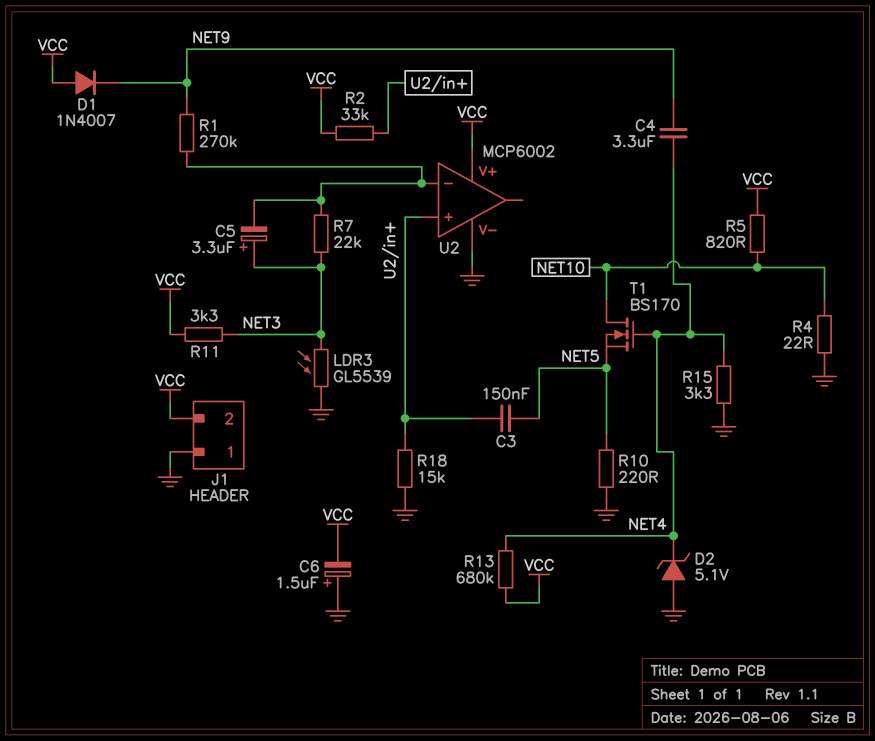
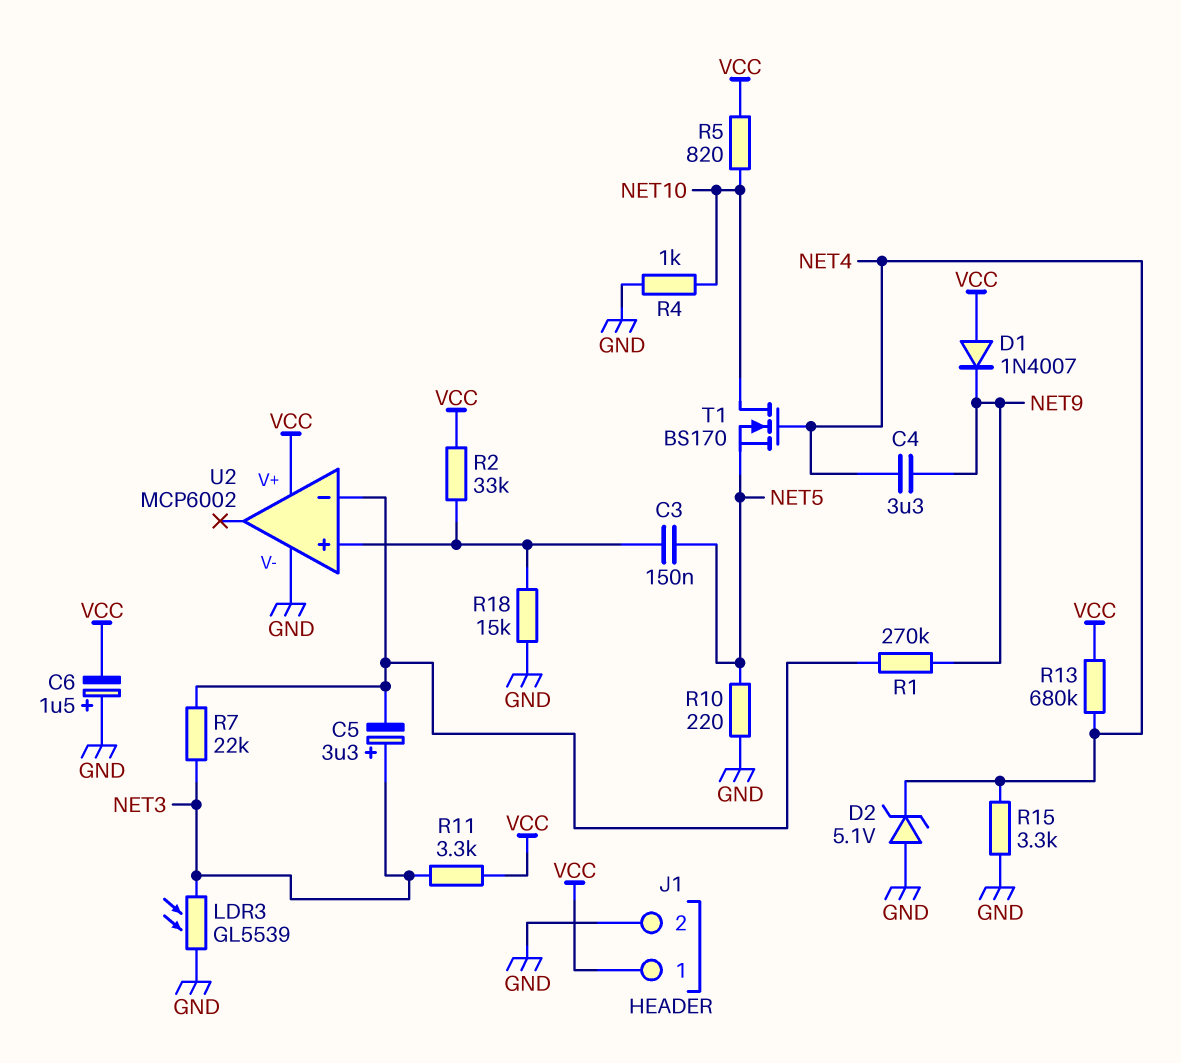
J1 pin 1: GND -> VCC
J1 pin 2: VCC -> GND
R4: 22 (GND, NET10) -> 1k (GND, NET10)

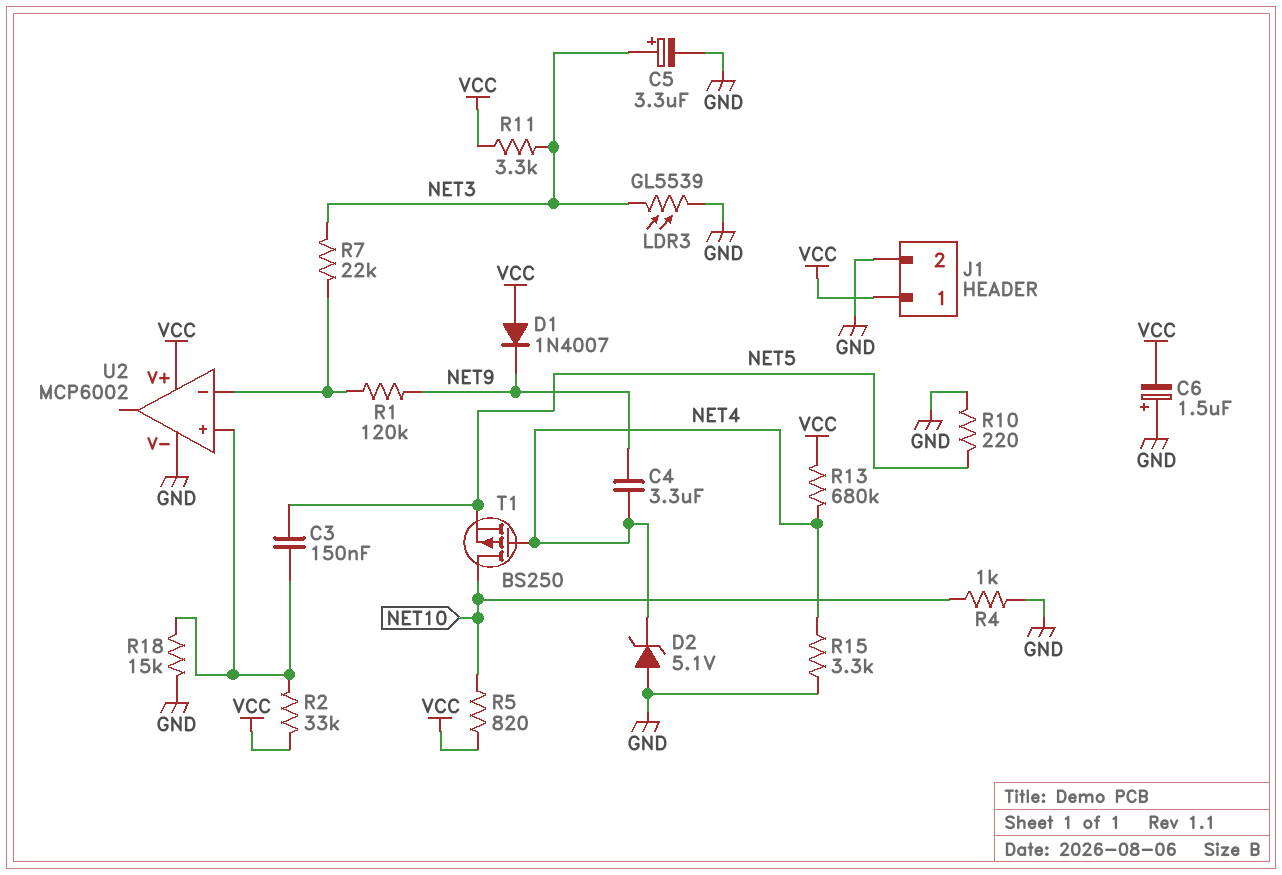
C5: 3.3uF (plus NET3, minus U2/in-) -> 3.3uF (plus NET3, minus GND)
R1: 270k (NET9, U2/in-) -> 120k (NET9, U2/in-)
T1: NMOS BS170 (G NET4, D NET10, S NET5) -> PMOS BS250 (G NET4, D NET10, S NET5)

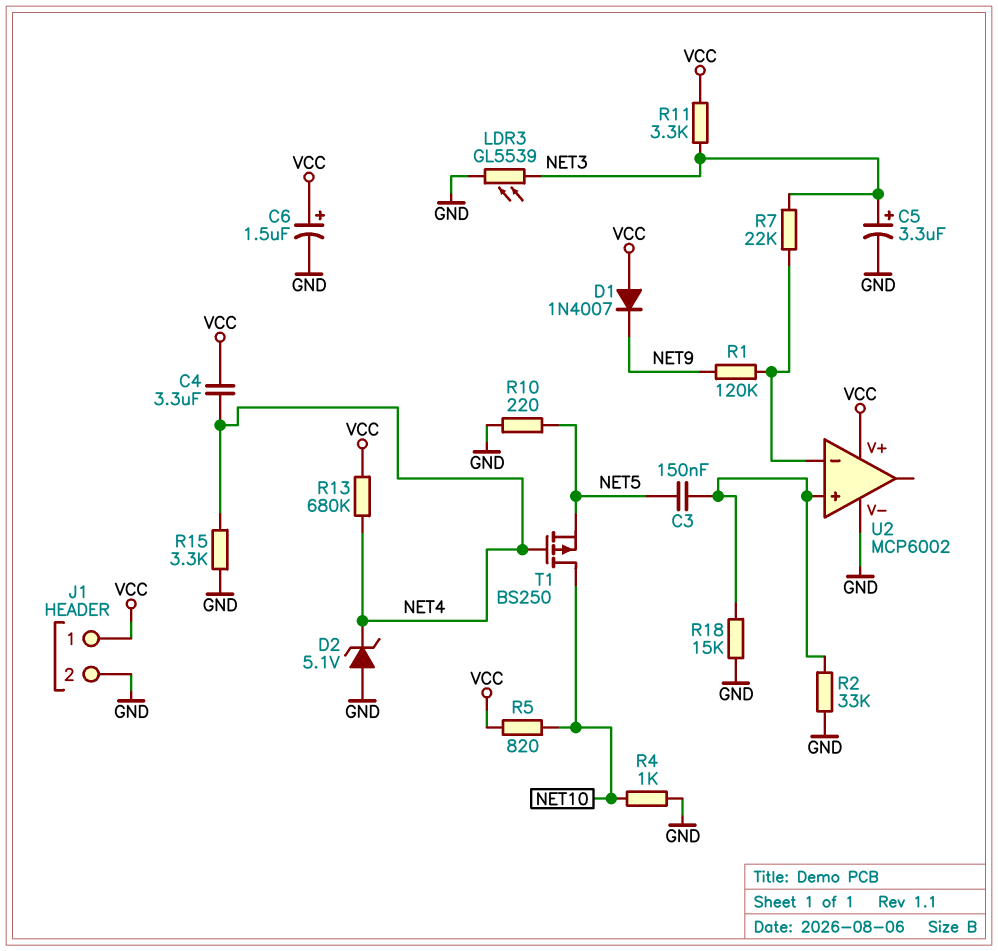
C4: 3.3uF (NET4, NET9) -> 3.3uF (NET4, VCC)
C6: 1.5uF (plus GND, minus VCC) -> 1.5uF (plus VCC, minus GND)
R2: 33k (U2/in+, VCC) -> 33k (GND, U2/in+)

